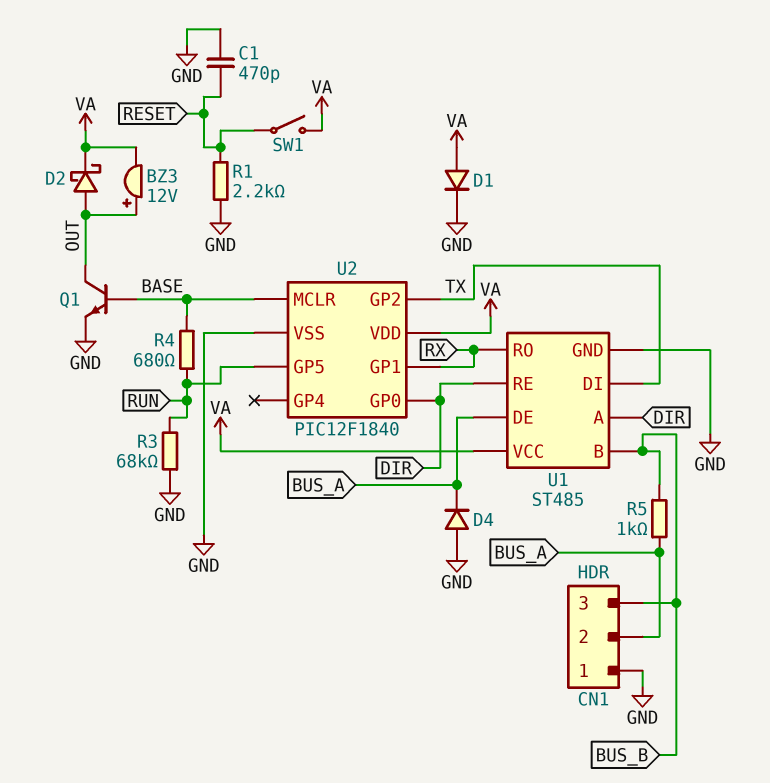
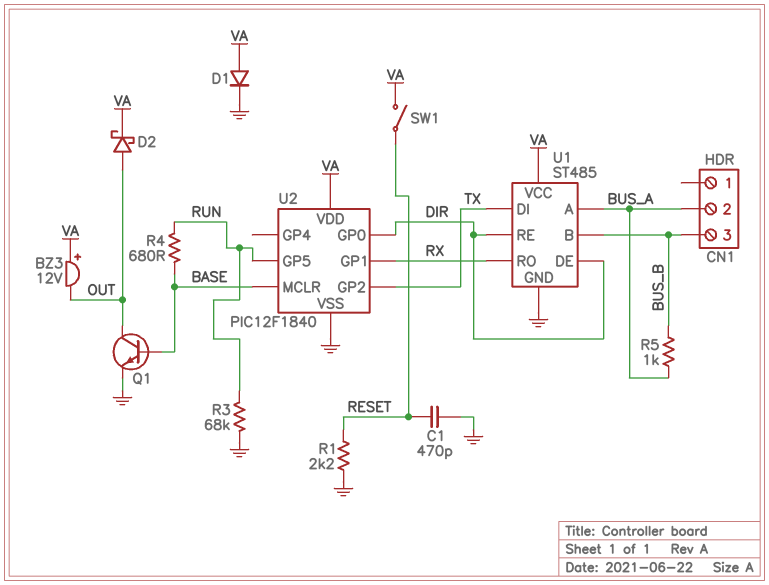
BZ3: buzzer 12V (plus OUT, minus VA) -> buzzer 12V (plus VA, minus OUT)
CN1 pin 1: GND -> none
D4: diode (A GND, K BUS_A) -> none
U1 pin A: DIR -> BUS_A
U1 pin DE: BUS_A -> DIR

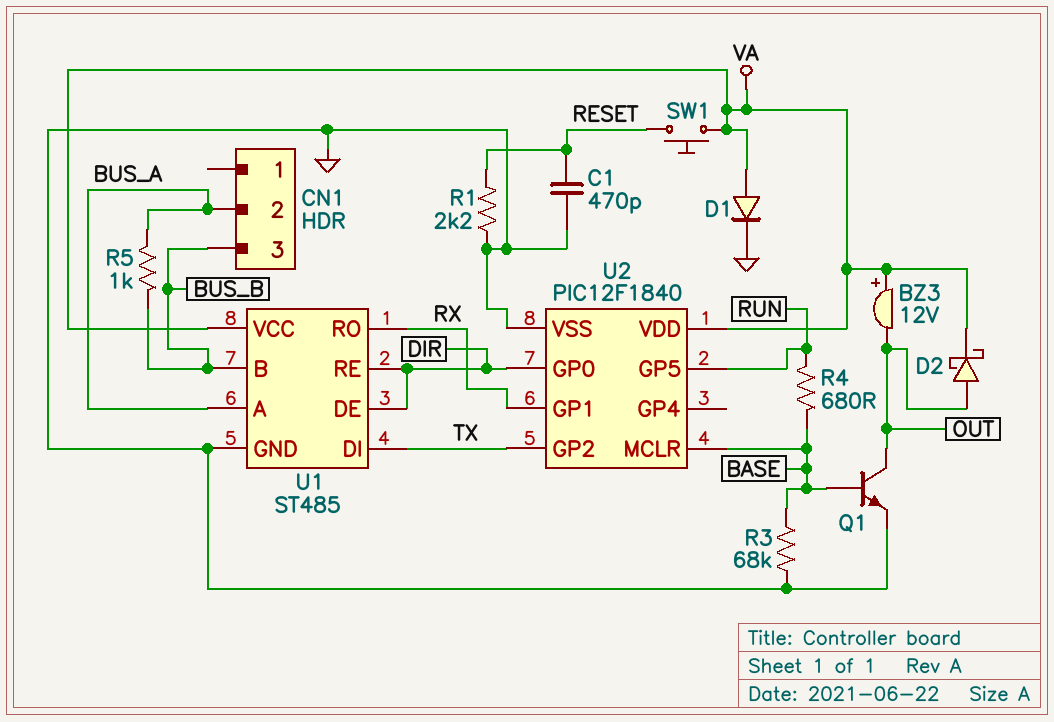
R3: 68k (GND, RUN) -> 68k (BASE, GND)
SW1: switch (RESET, VA) -> button (RESET, VA)

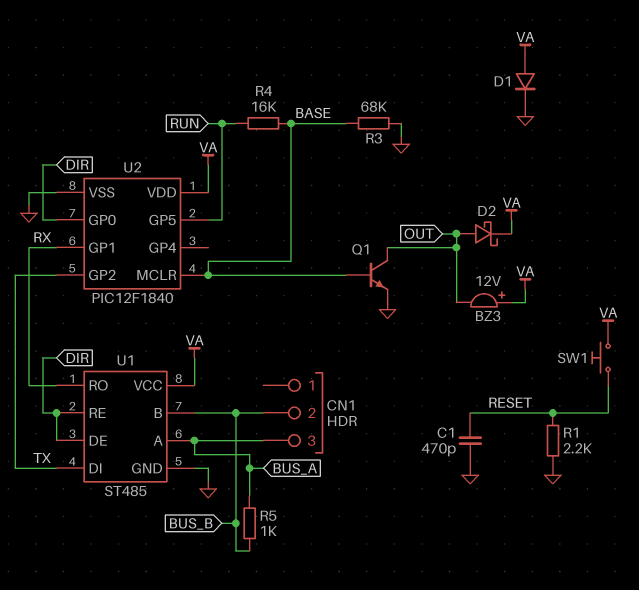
CN1 pin 2: BUS_A -> BUS_B
CN1 pin 3: BUS_B -> BUS_A
R4: 680 (BASE, RUN) -> 16k (BASE, RUN)

